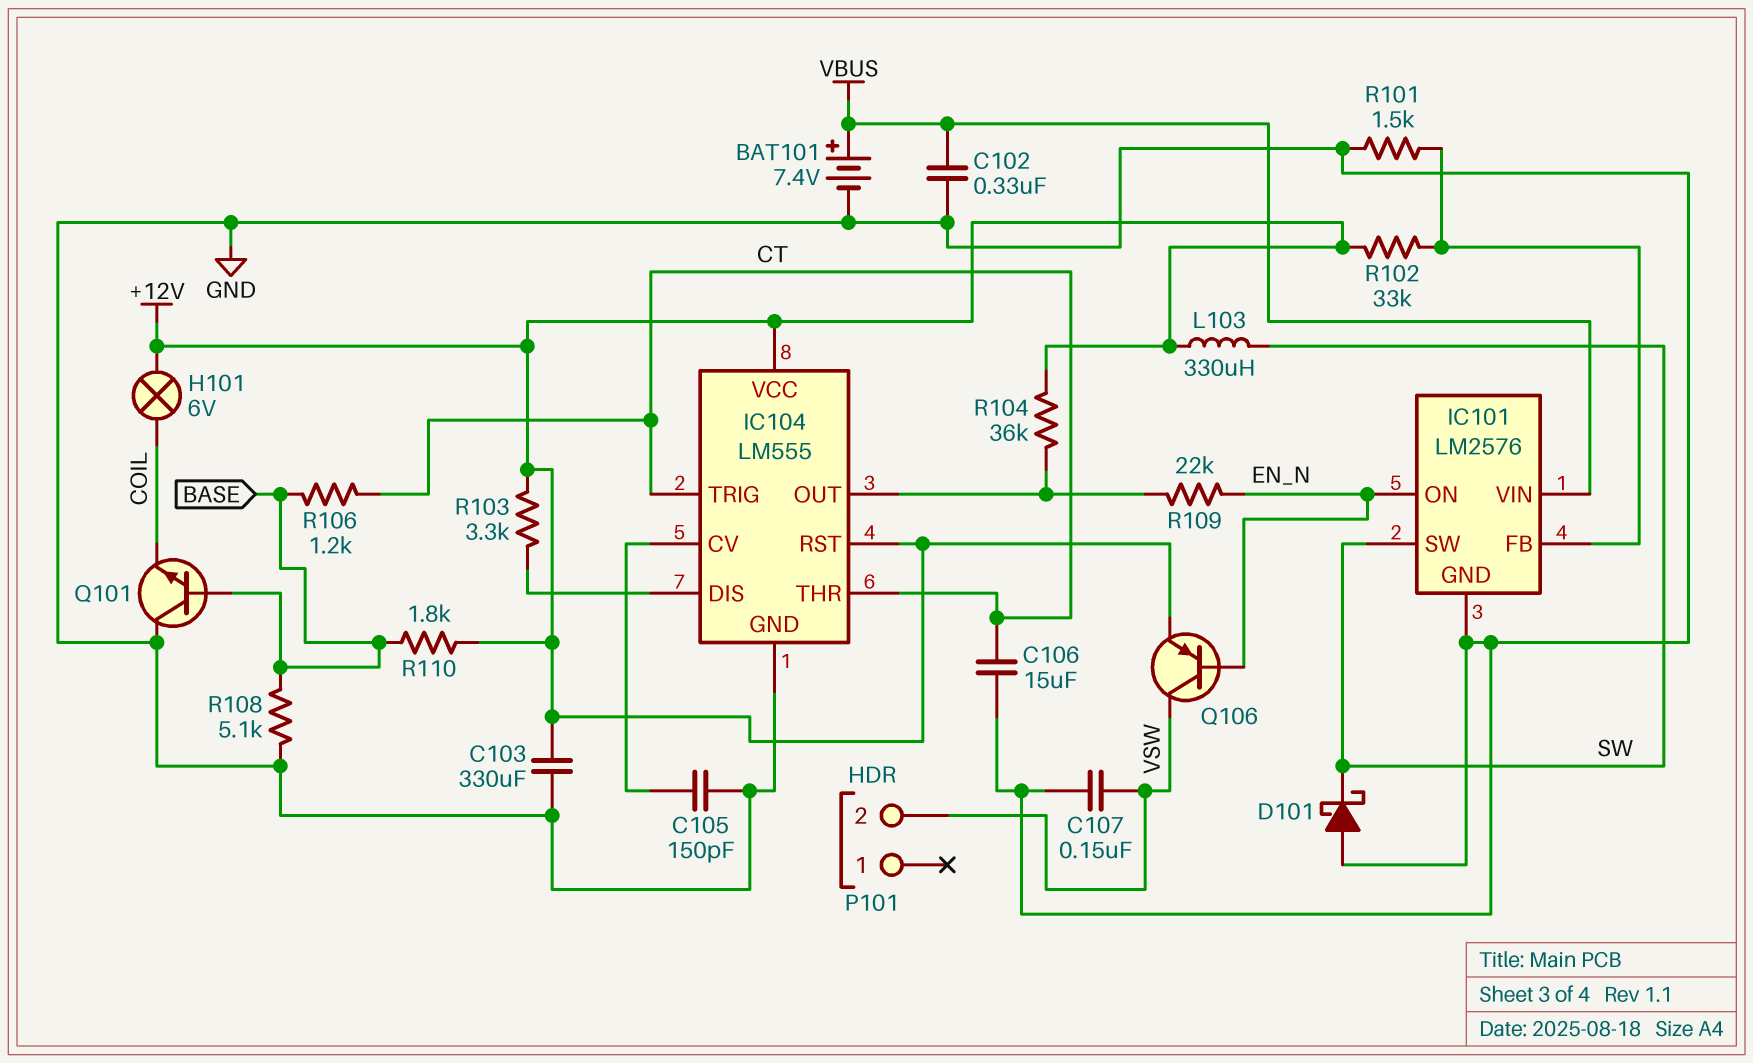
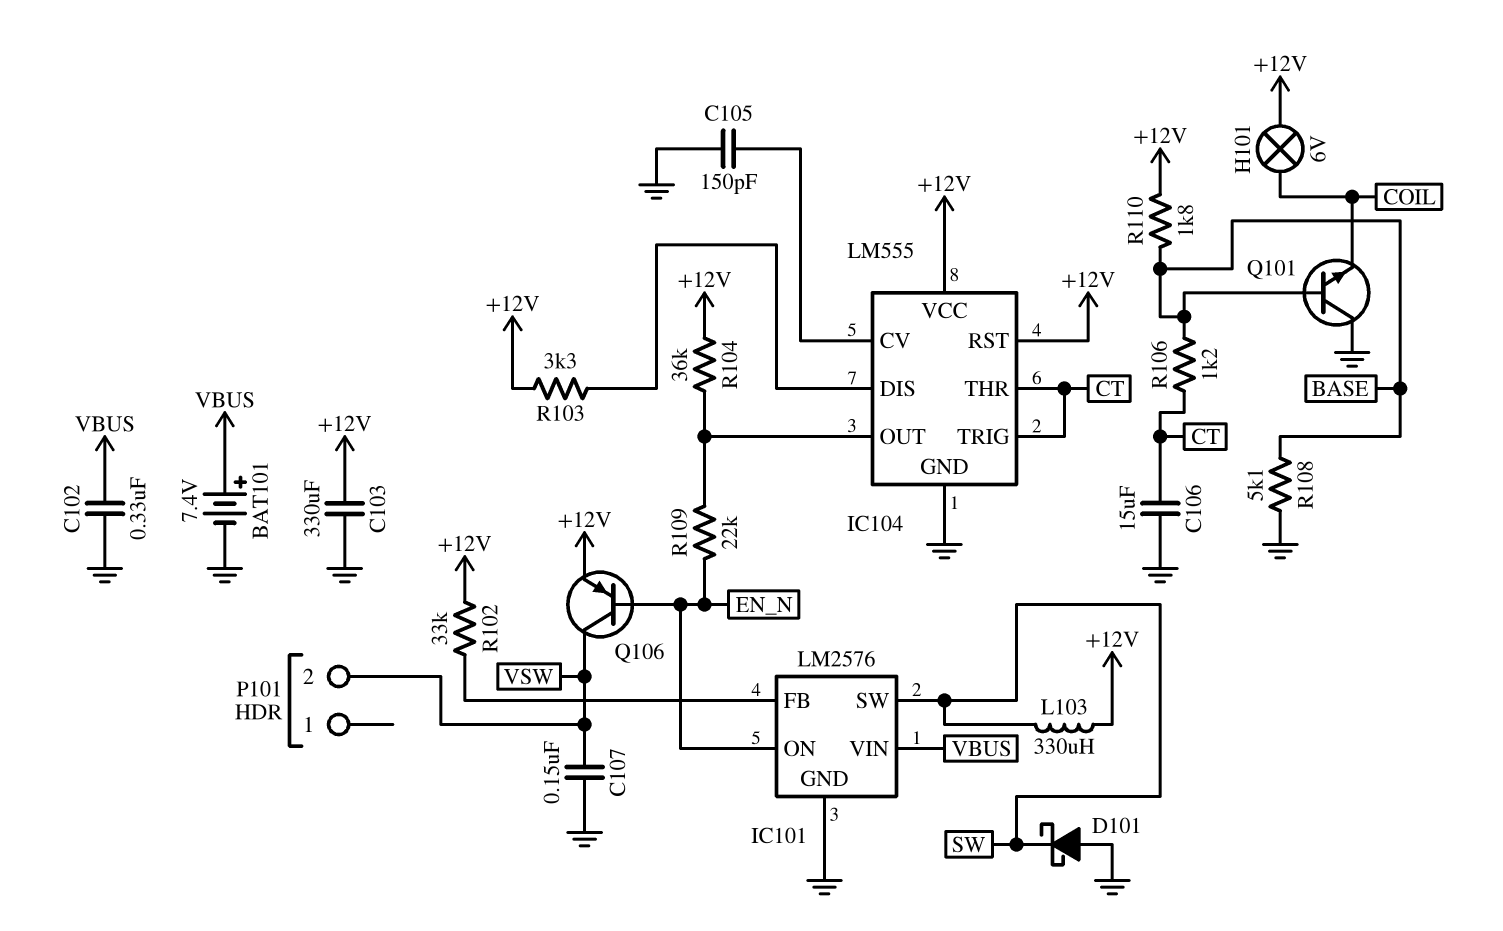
R101: 1.5k (GND, IC101/FB) -> none

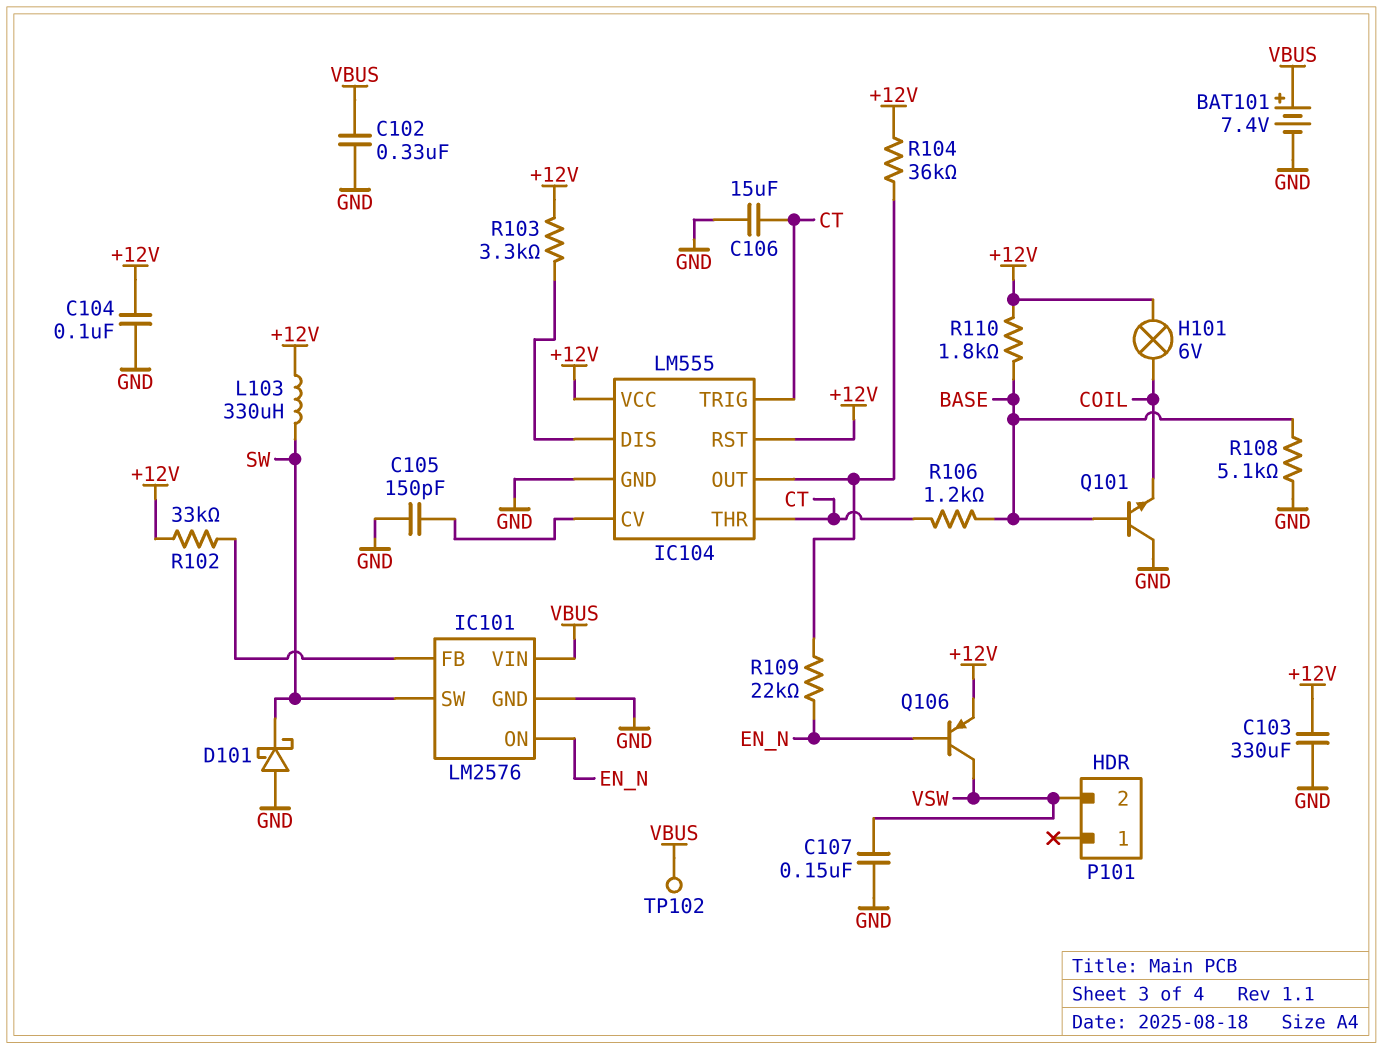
C104: none -> 100nF (+12V, GND)
TP102: none -> test point (VBUS)

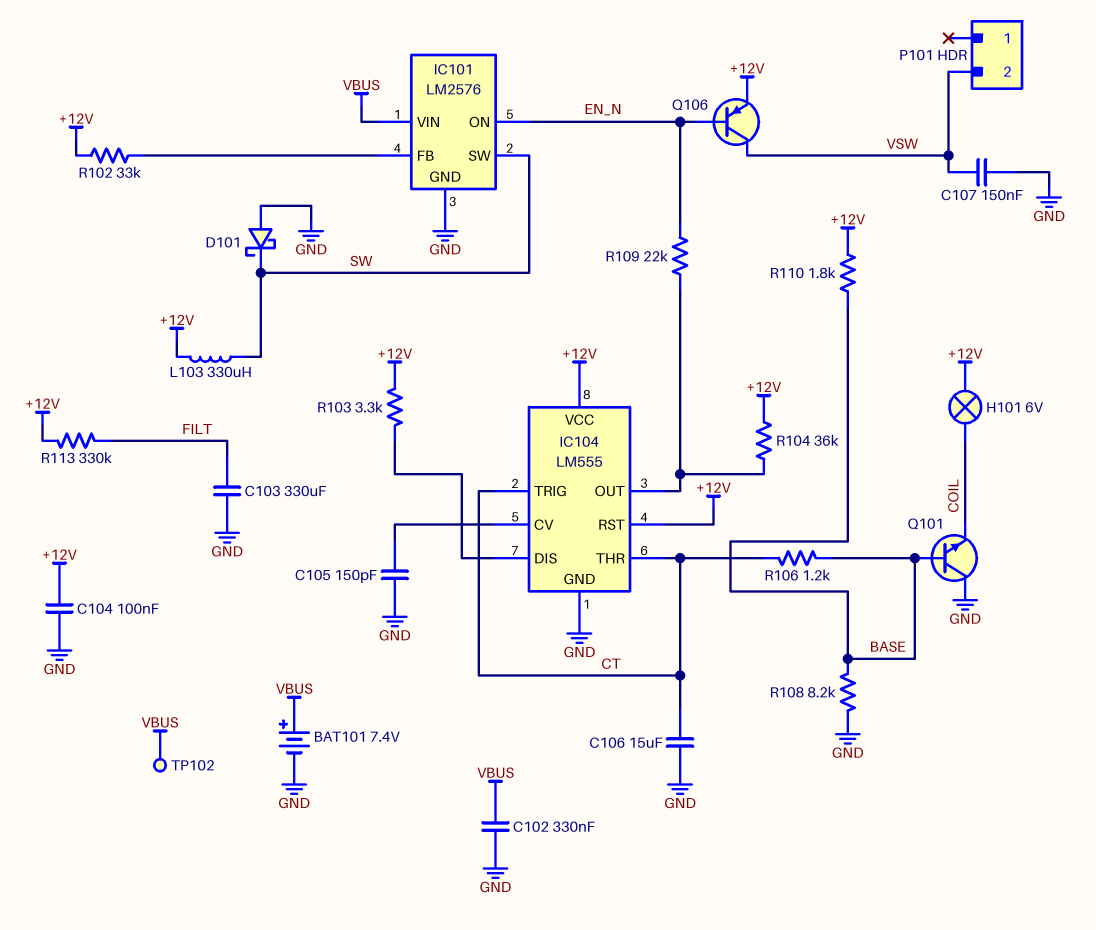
C103: 330uF (+12V, GND) -> 330uF (FILT, GND)
R108: 5.1k (BASE, GND) -> 8.2k (BASE, GND)
R113: none -> 330k (+12V, FILT)

